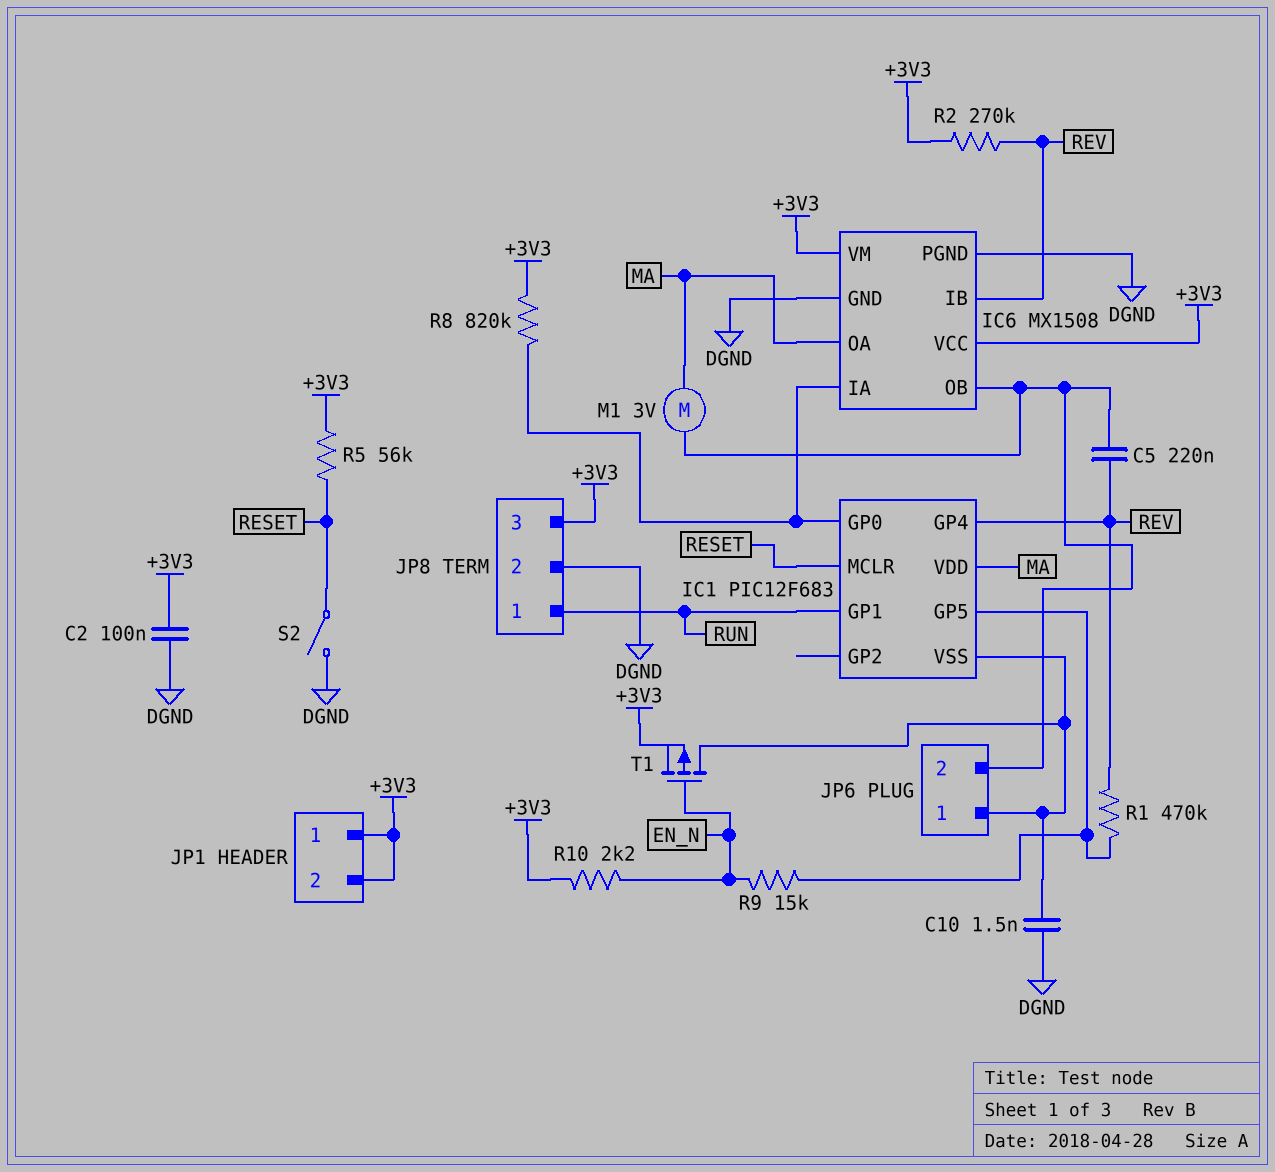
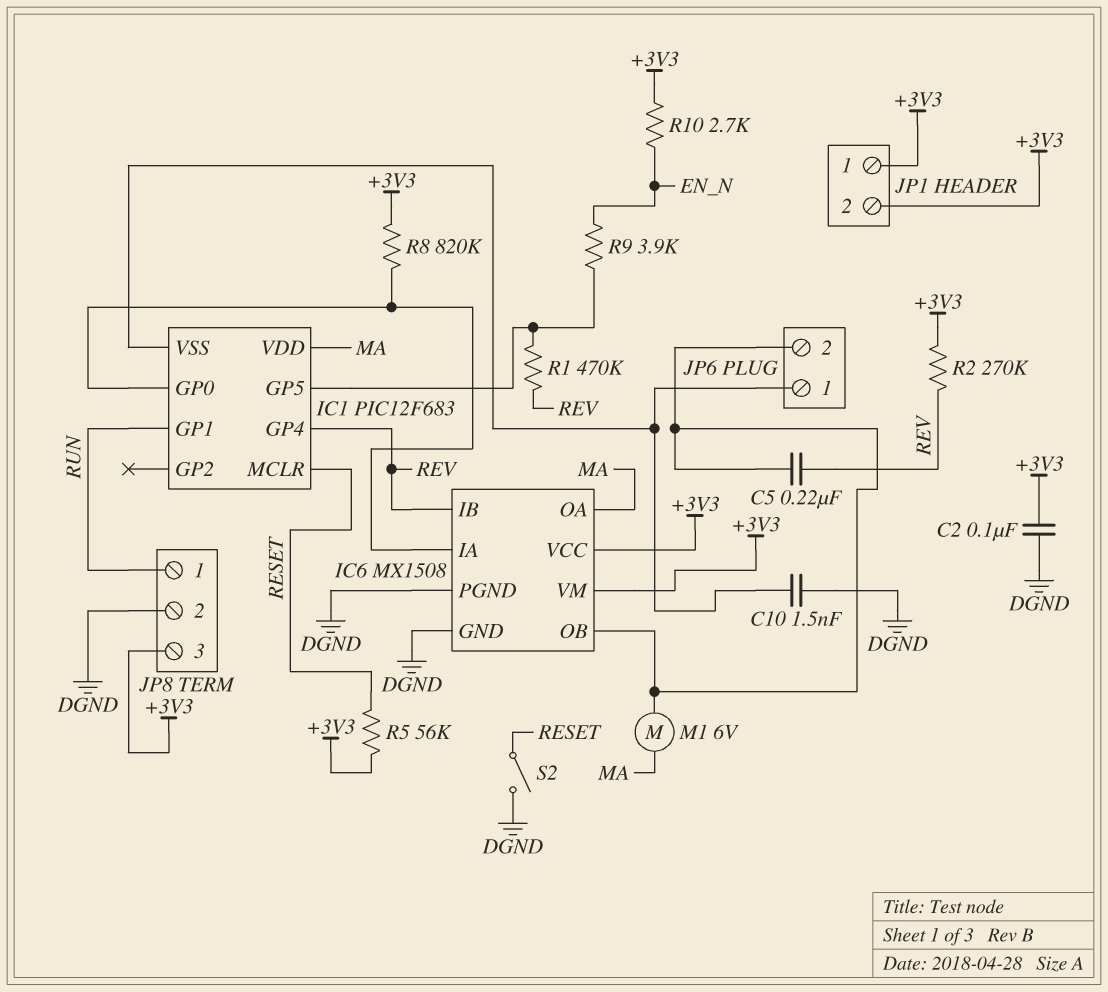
M1: motor 3V (IC6/OB, MA) -> motor 6V (IC6/OB, MA)
R9: 15k (EN_N, IC1/GP5) -> 3.9k (EN_N, IC1/GP5)
R10: 2.2k (+3V3, EN_N) -> 2.7k (+3V3, EN_N)
T1: PMOS (G EN_N, D IC1/VSS, S +3V3) -> none

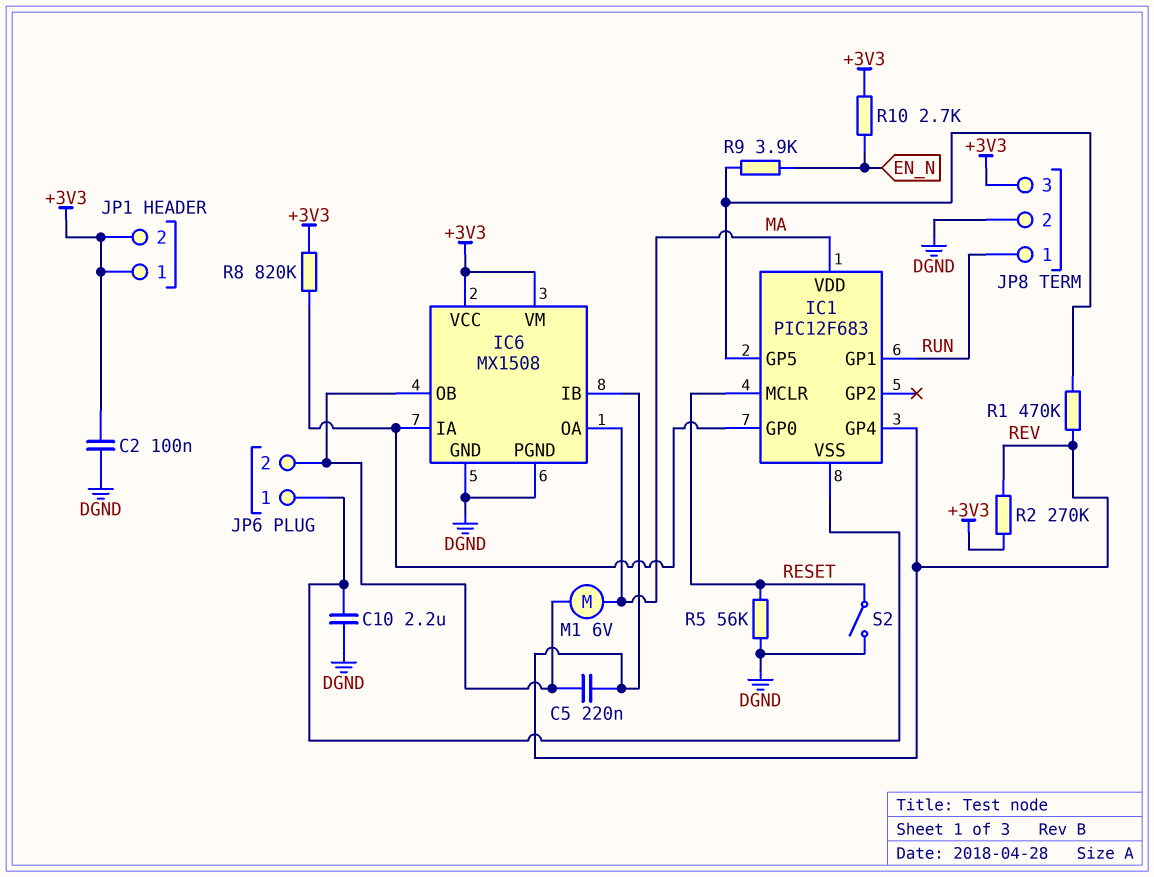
C10: 1.5nF (DGND, IC1/VSS) -> 2.2uF (DGND, IC1/VSS)
R5: 56k (+3V3, RESET) -> 56k (DGND, RESET)

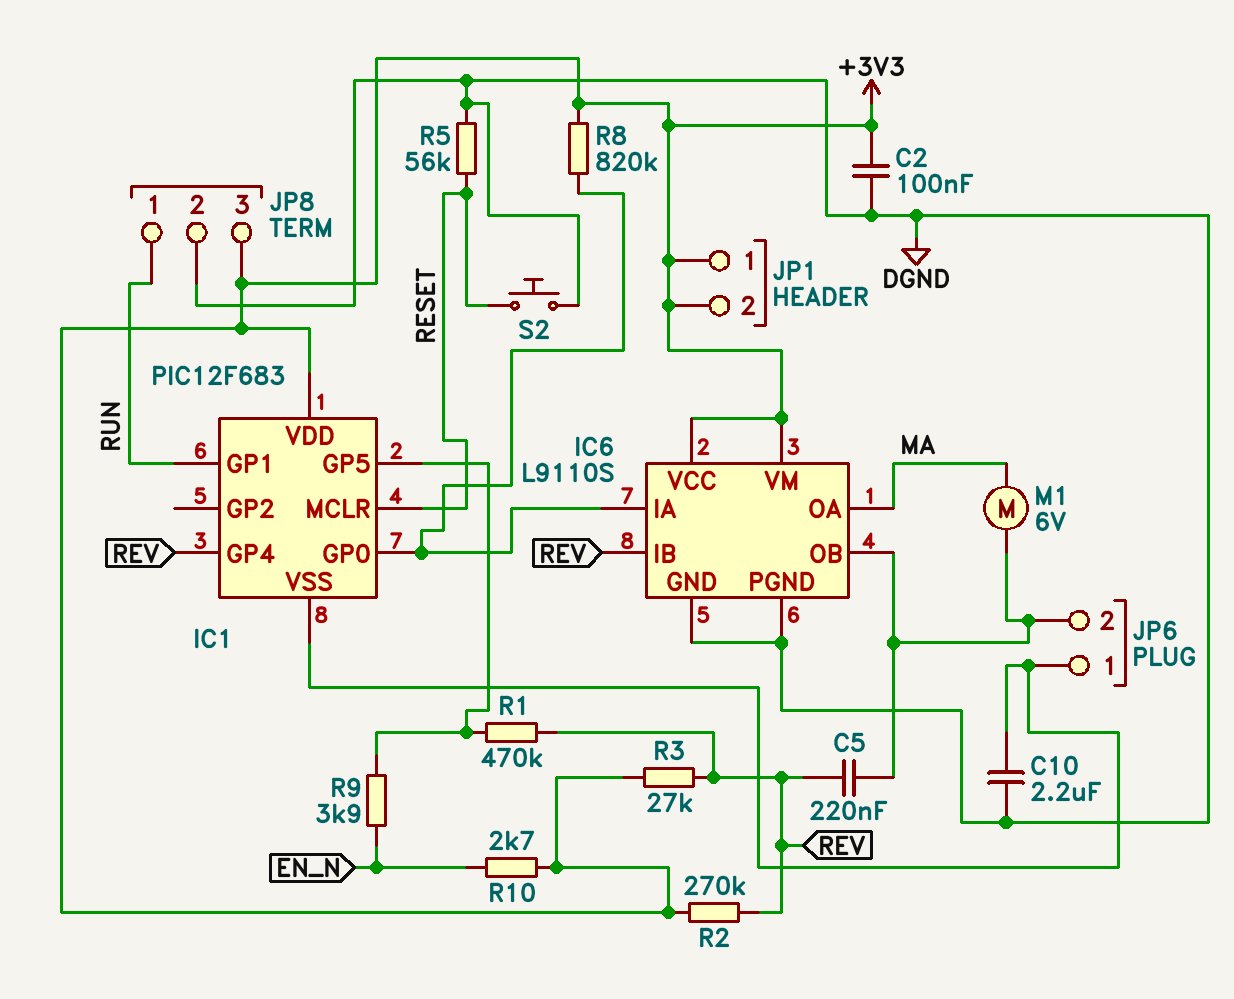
IC1 pin VDD: MA -> +3V3
IC6: MX1508 -> L9110S
R3: none -> 27k (+3V3, REV)
S2: switch (DGND, RESET) -> button (DGND, RESET)

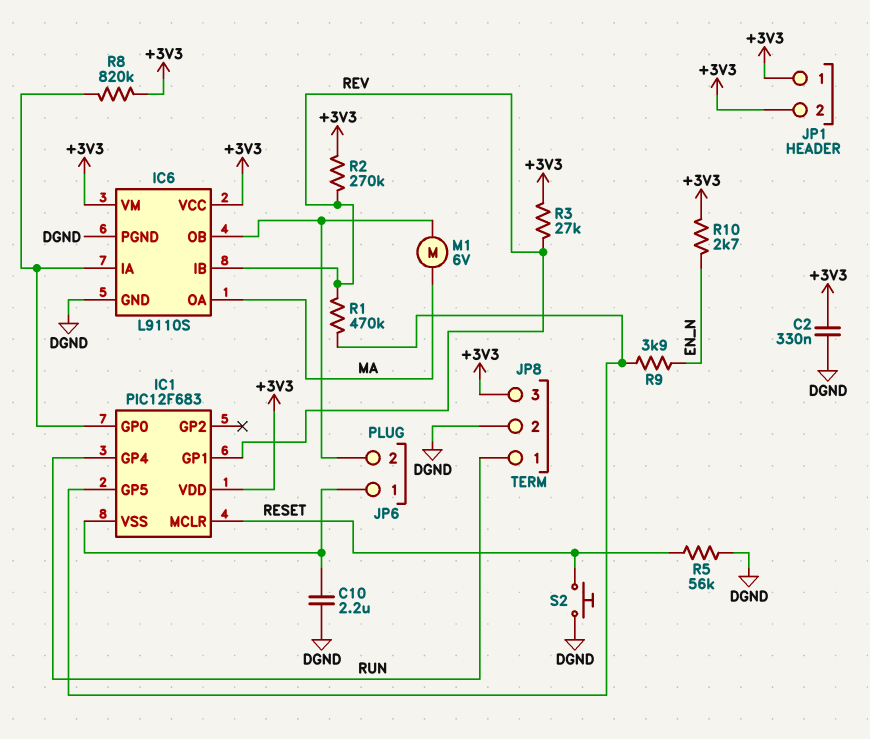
C2: 100nF (+3V3, DGND) -> 330nF (+3V3, DGND)
C5: 220nF (IC6/OB, REV) -> none
IC1 pin GP1: RUN -> REV
IC1 pin GP4: REV -> RUN

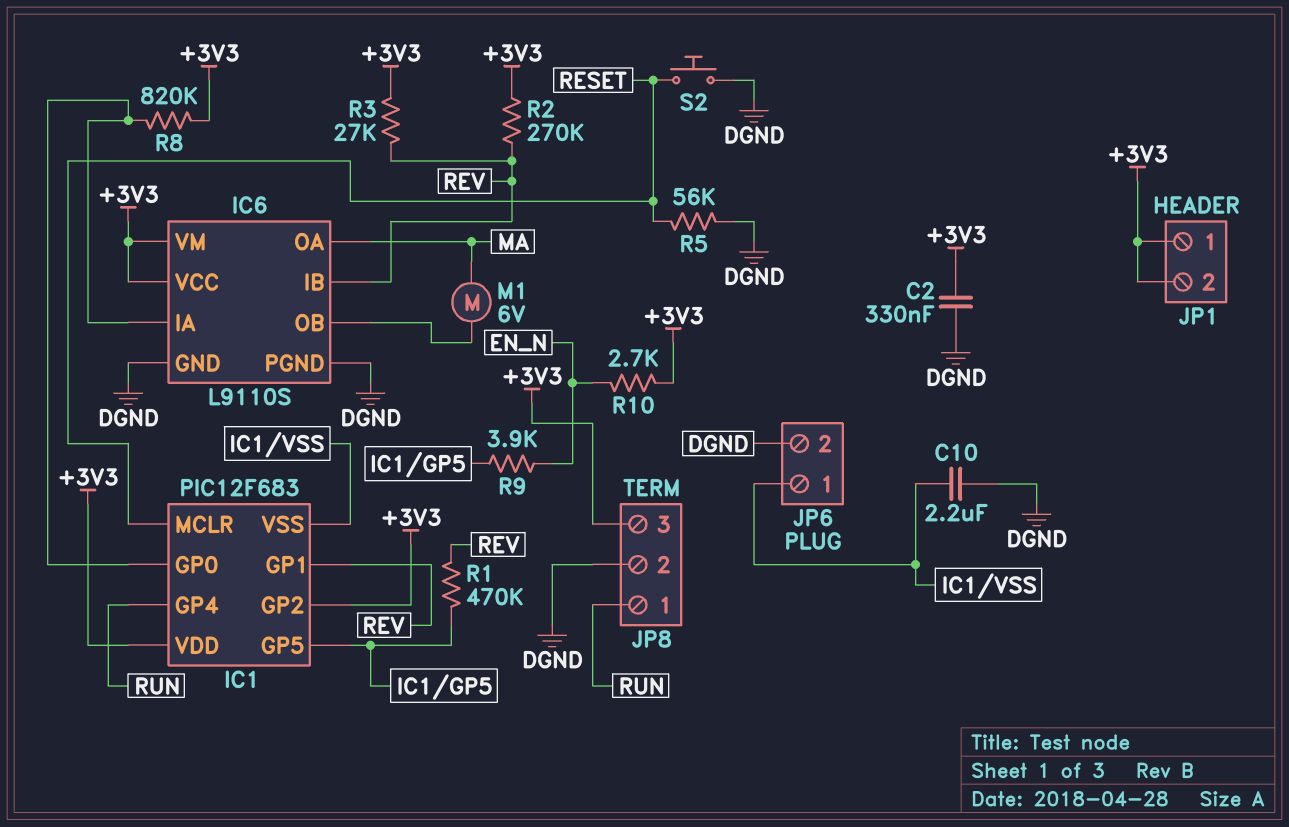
IC1 pin GP2: none -> +3V3
JP6 pin 2: IC6/OB -> DGND

